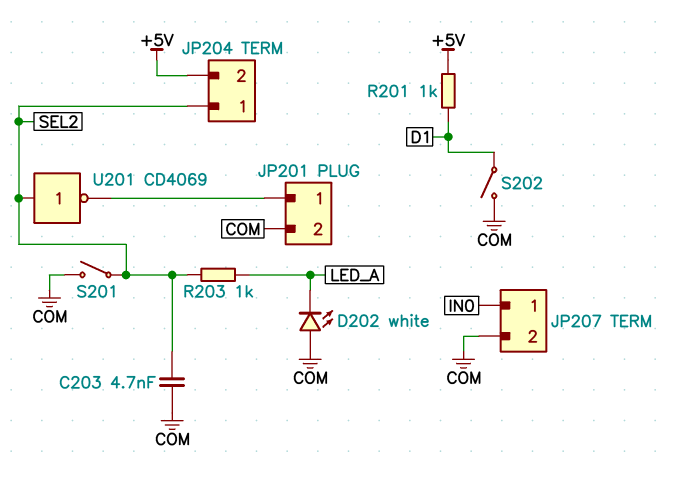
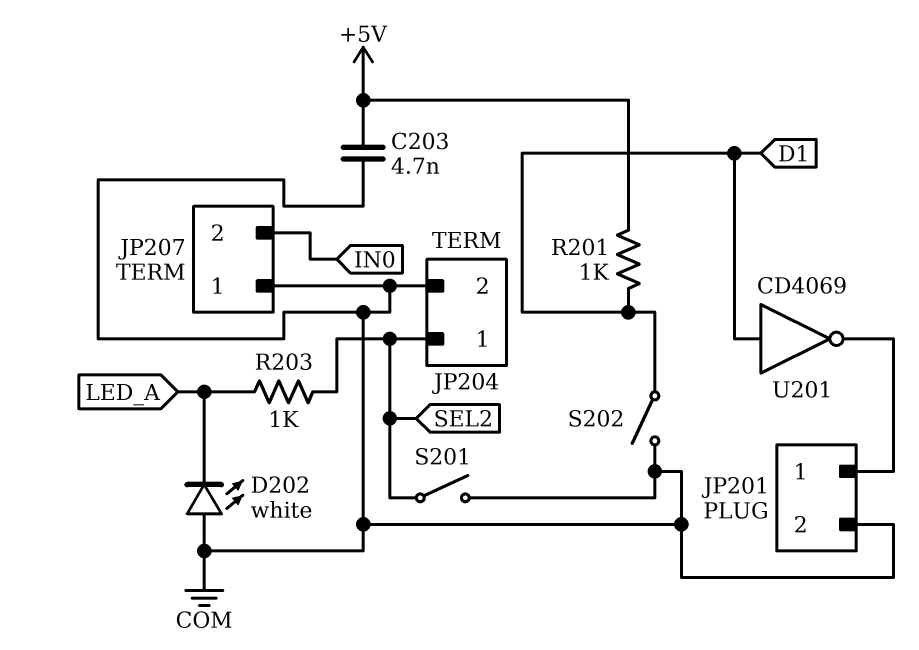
C203: 4.7nF (COM, SEL2) -> 4.7nF (+5V, COM)
JP204 pin 2: +5V -> COM
JP207 pin 1: IN0 -> COM
JP207 pin 2: COM -> IN0
U201: NOT CD4069 (in SEL2, out JP201/1) -> NOT CD4069 (in D1, out JP201/1)

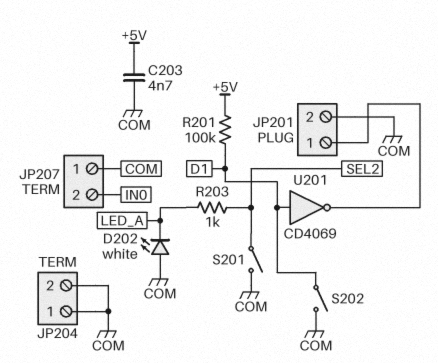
JP204 pin 1: SEL2 -> COM
R201: 1k (+5V, D1) -> 100k (+5V, D1)

